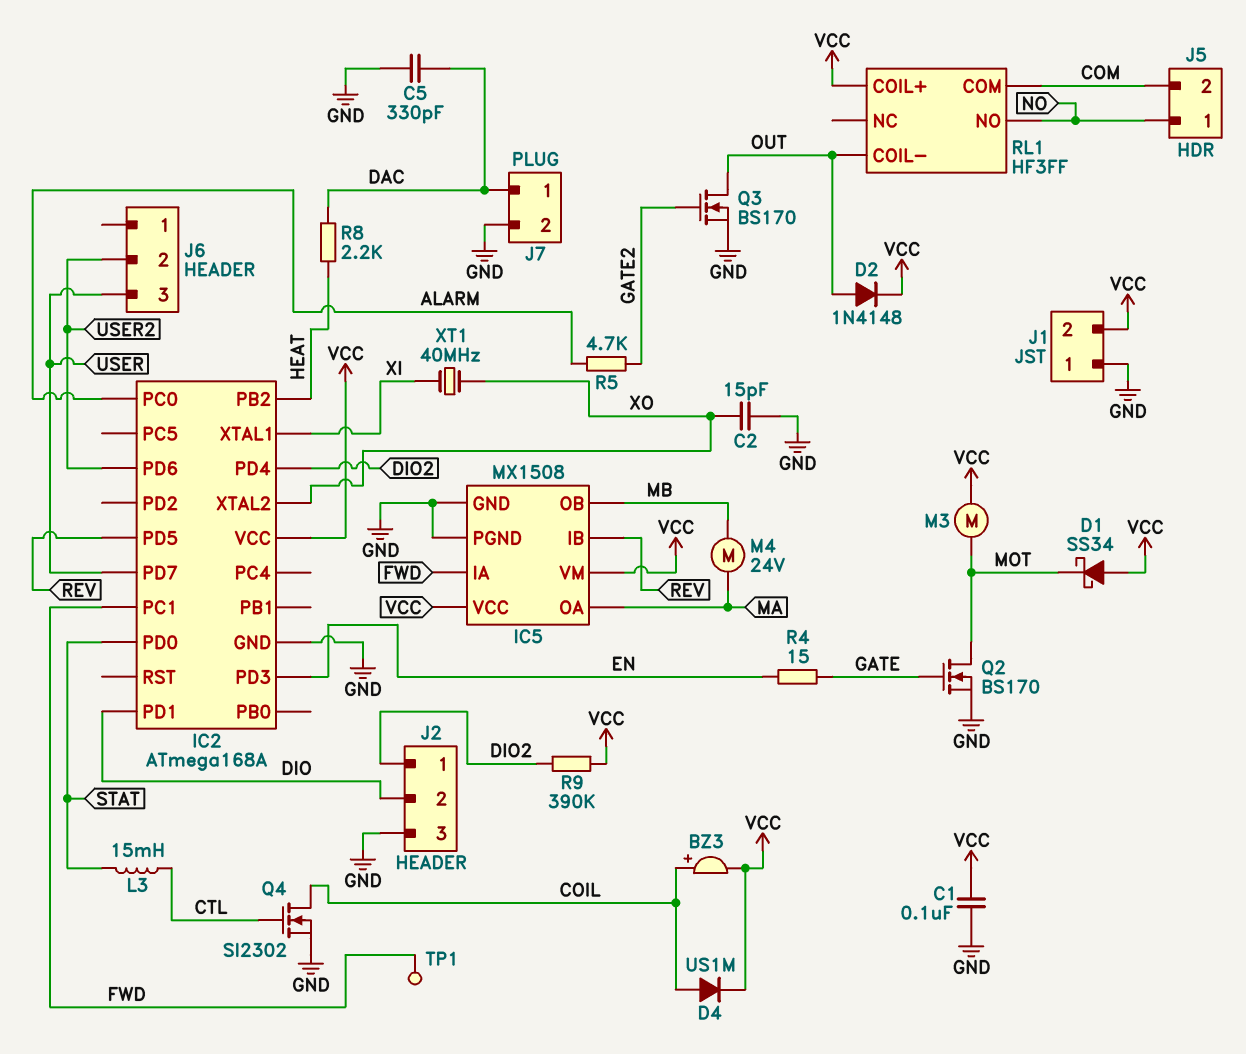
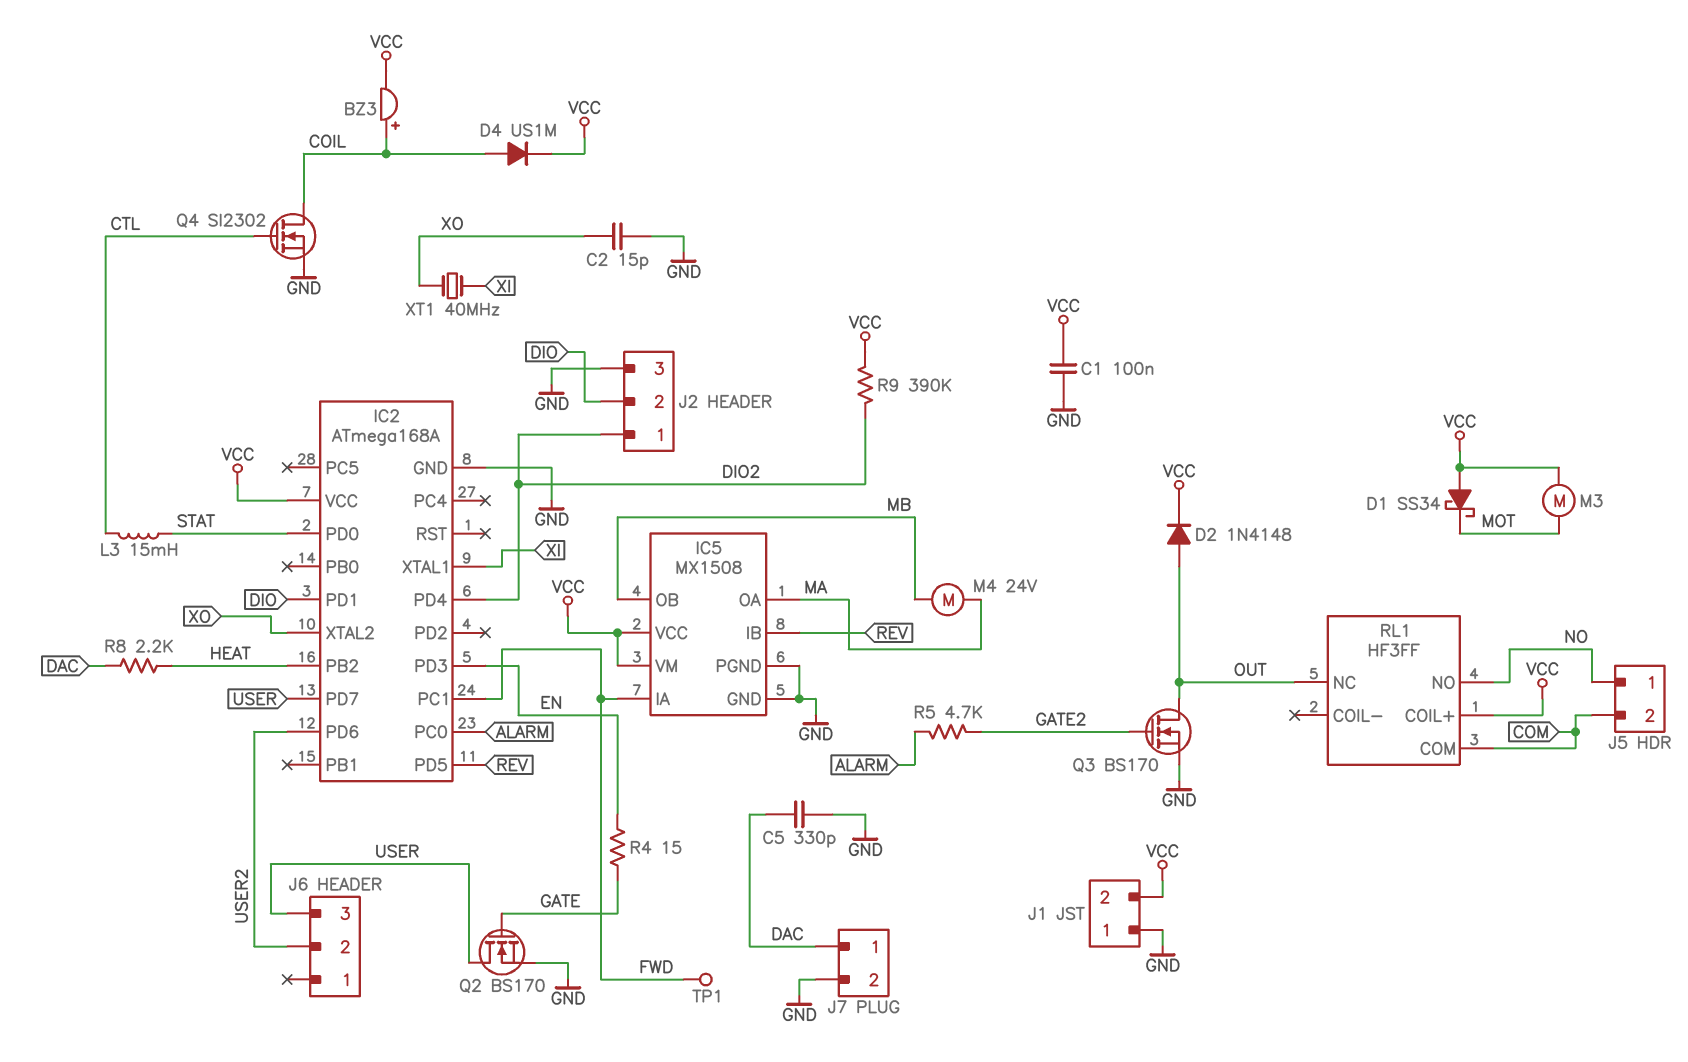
Q2: NMOS BS170 (G GATE, D MOT, S GND) -> NMOS BS170 (G GATE, D USER, S GND)
RL1 pin COIL-: OUT -> none
RL1 pin NC: none -> OUT

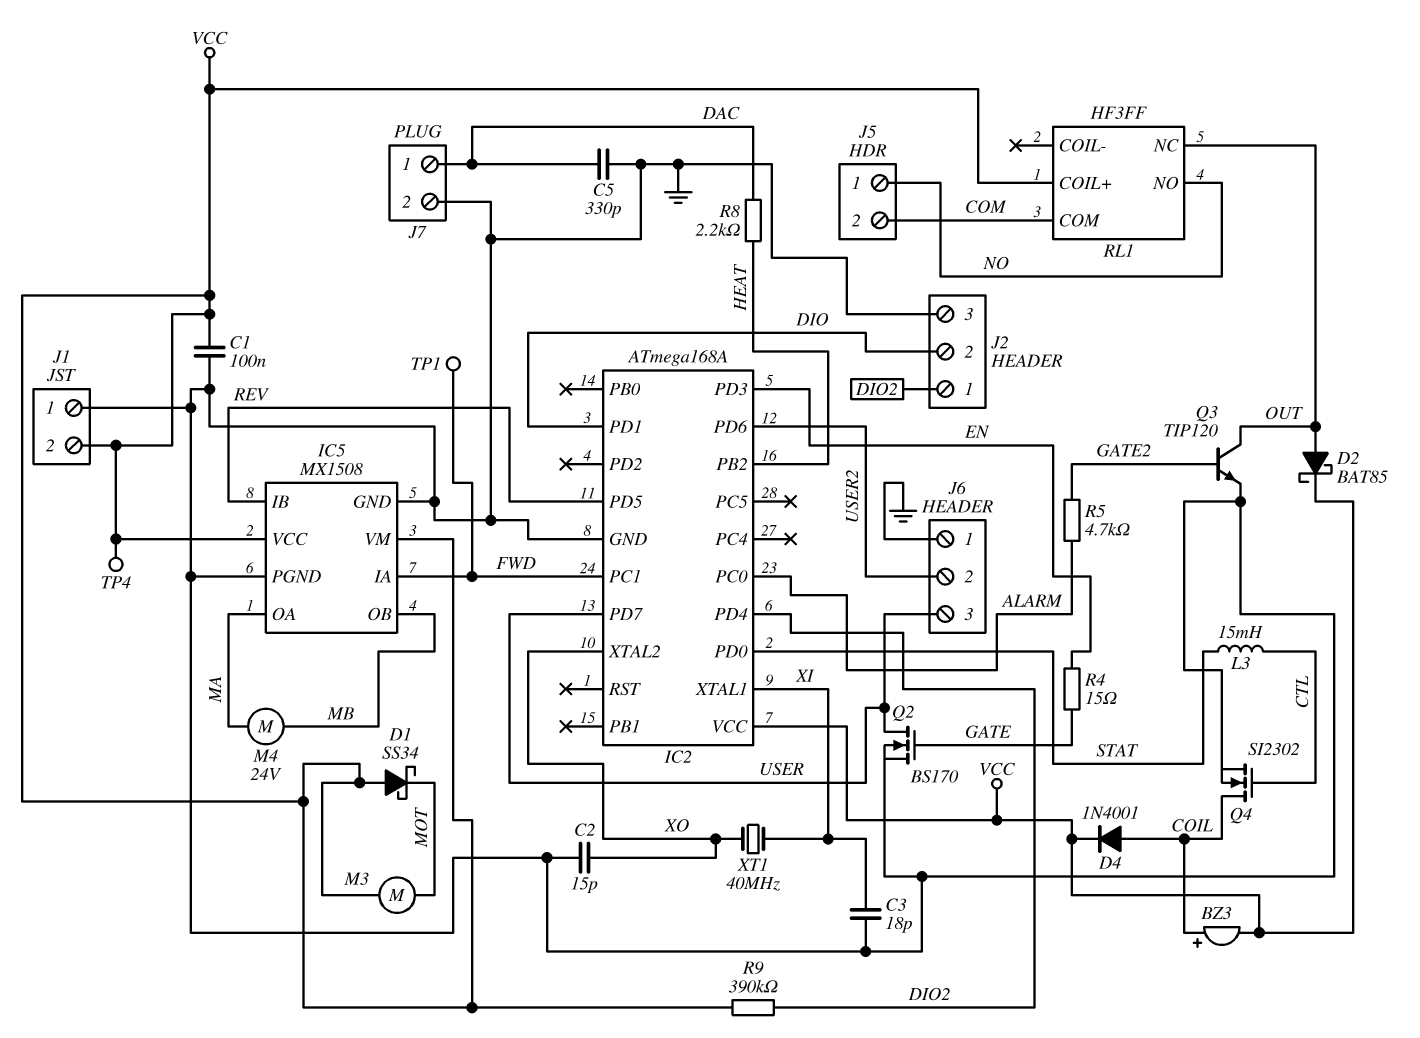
C3: none -> 18pF (GND, XI)
D2: diode 1N4148 (A OUT, K VCC) -> schottky BAT85 (A OUT, K VCC)
D4: diode US1M (A COIL, K VCC) -> diode 1N4001 (A COIL, K VCC)
J6 pin 1: none -> GND
Q3: NMOS BS170 (G GATE2, D OUT, S GND) -> NPN TIP120 (B GATE2, C OUT, E GND)
TP4: none -> test point (VCC)

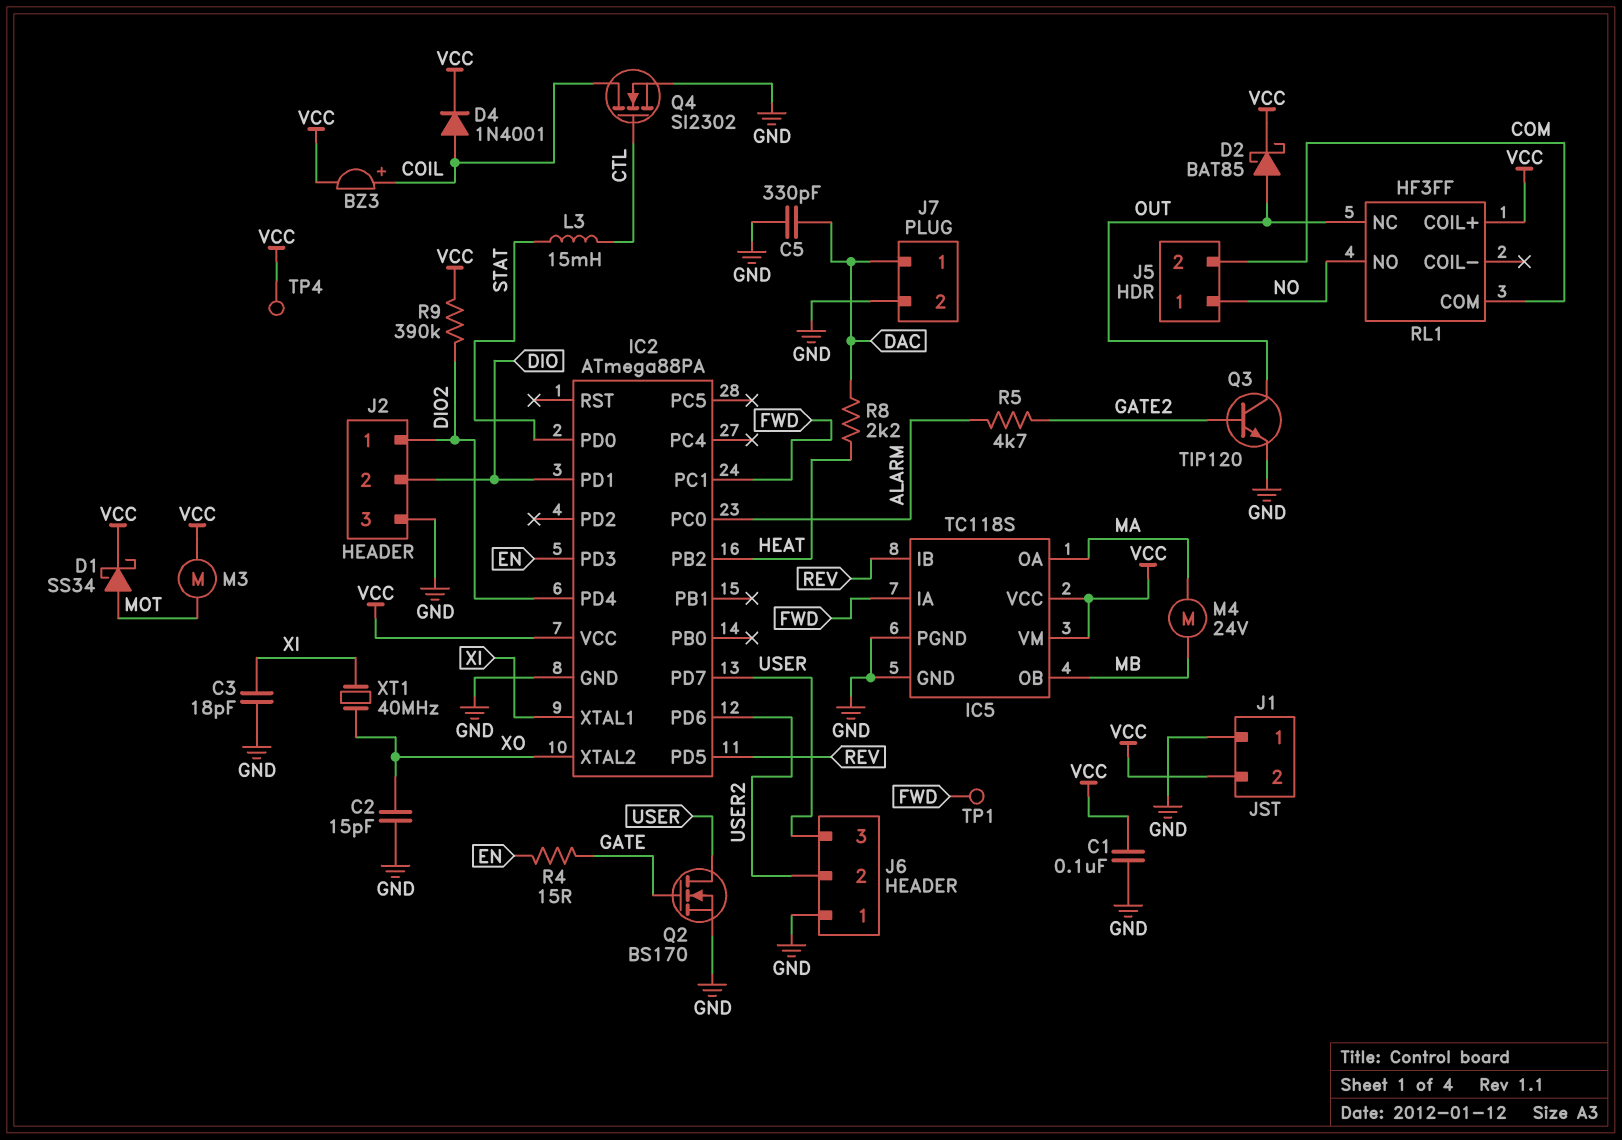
D1: schottky SS34 (A VCC, K MOT) -> schottky SS34 (A MOT, K VCC)
IC2: ATmega168A -> ATmega88PA
IC5: MX1508 -> TC118S

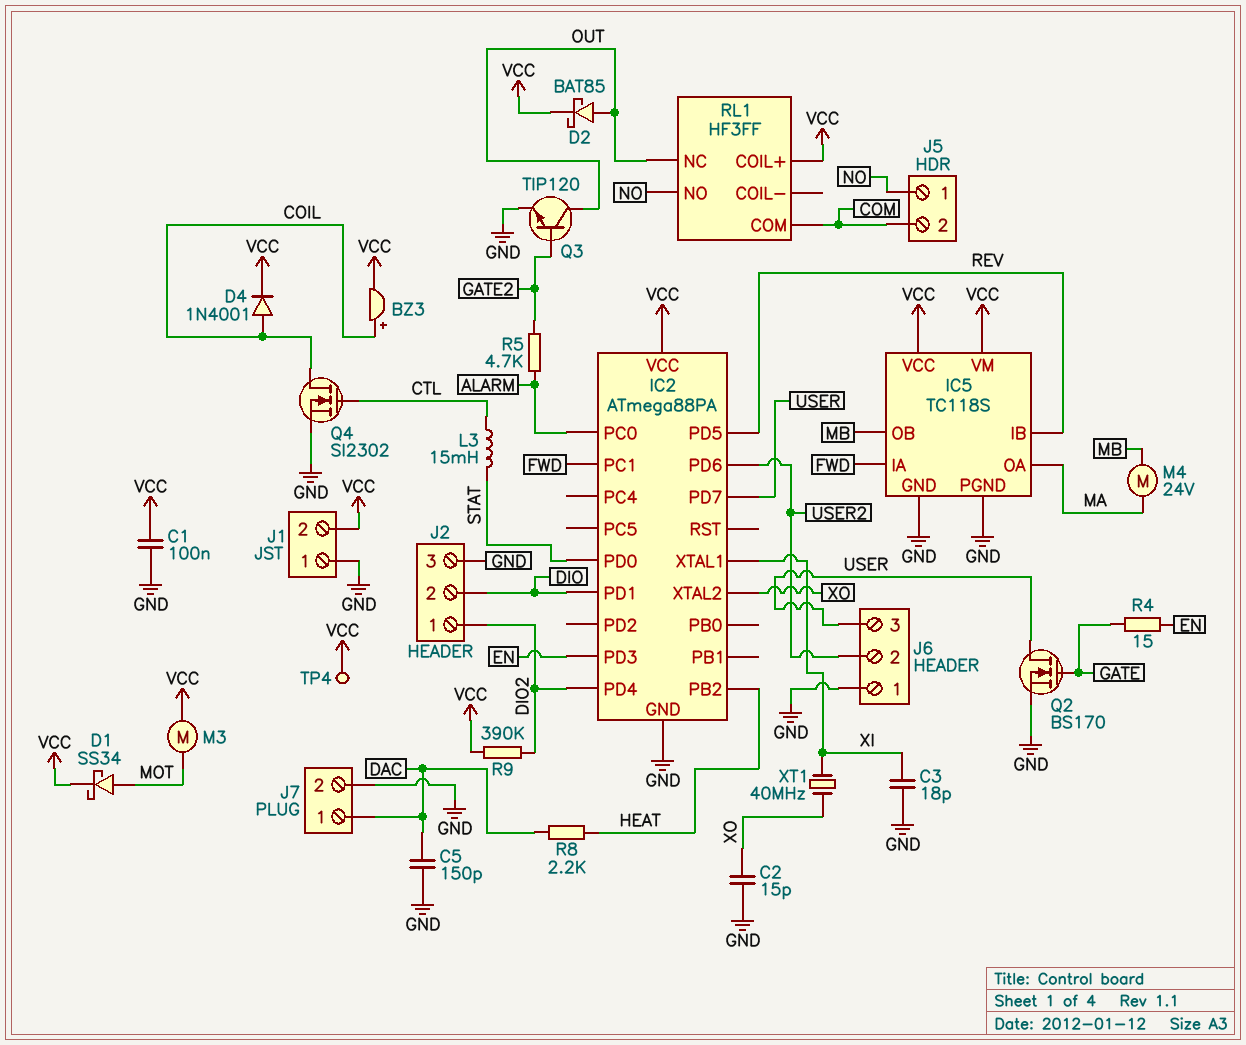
C5: 330pF (DAC, GND) -> 150pF (DAC, GND)
TP1: test point (FWD) -> none

